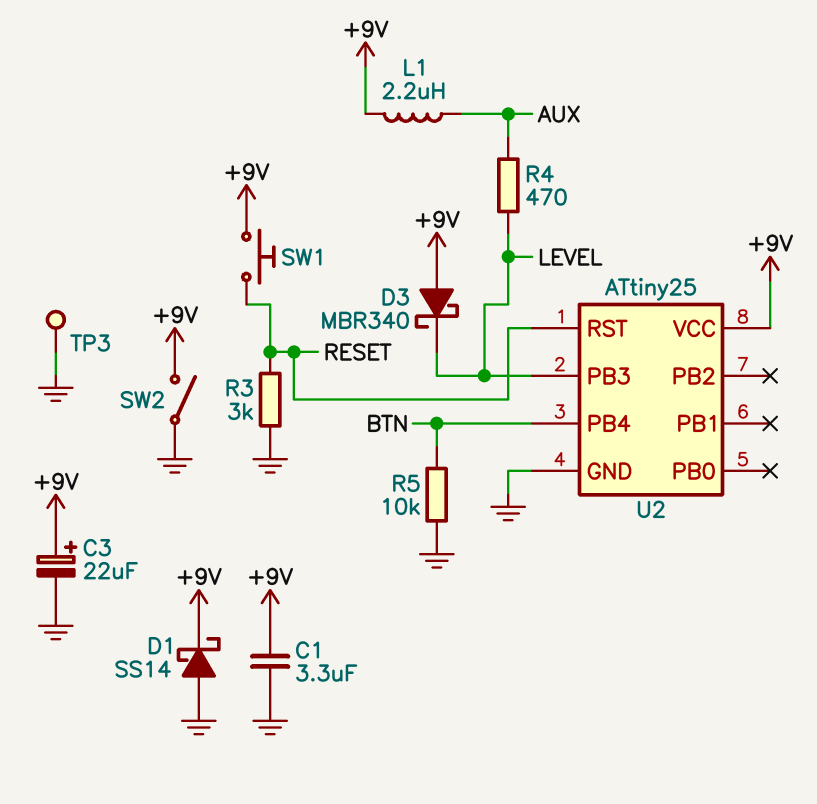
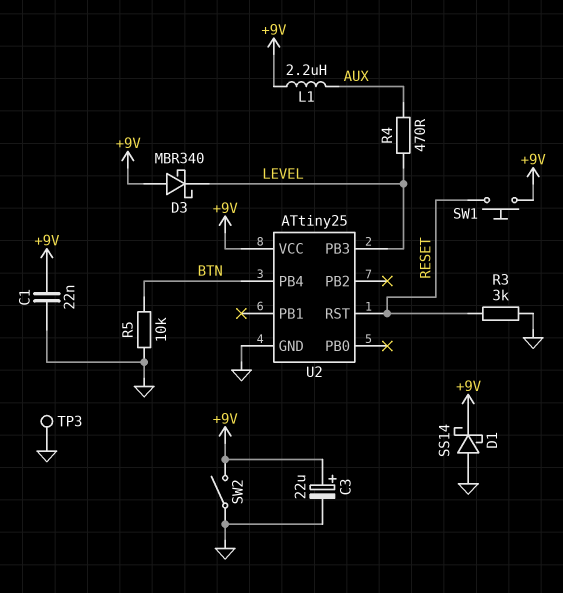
C1: 3.3uF (+9V, GND) -> 22nF (+9V, GND)

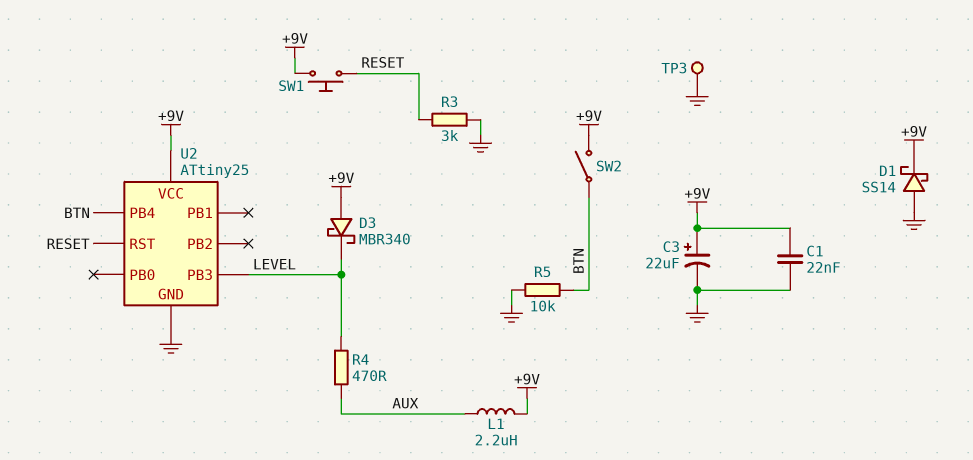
SW2: switch (+9V, GND) -> switch (+9V, BTN)

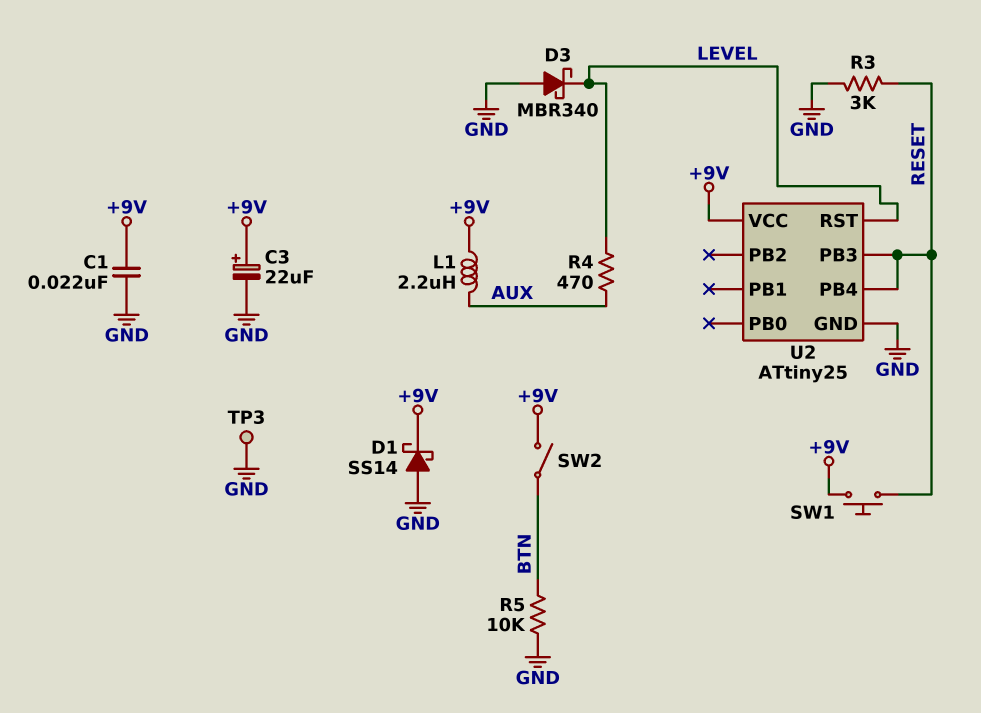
D3: schottky MBR340 (A +9V, K LEVEL) -> schottky MBR340 (A GND, K LEVEL)
U2 pin PB3: LEVEL -> RESET
U2 pin PB4: BTN -> RESET
U2 pin RST: RESET -> LEVEL

